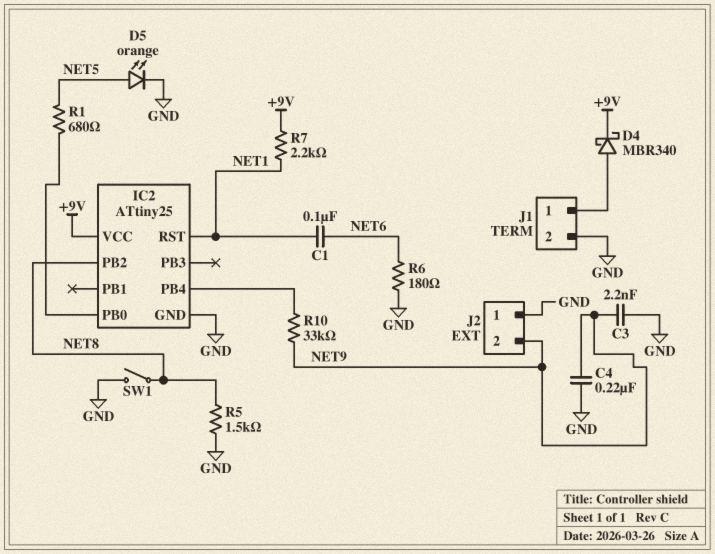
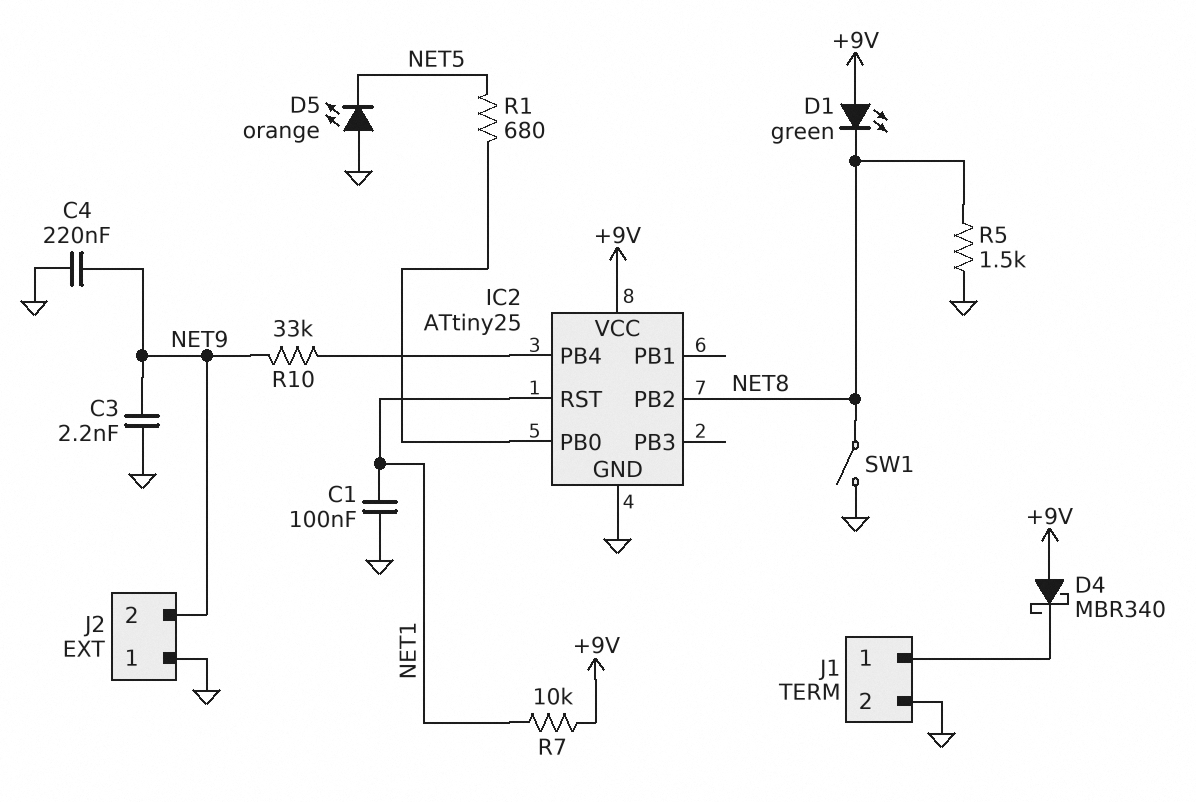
C1: 100nF (NET1, NET6) -> 100nF (GND, NET1)
D1: none -> LED green (A +9V, K NET8)
D4: schottky MBR340 (A J1/1, K +9V) -> schottky MBR340 (A +9V, K J1/1)
D5: LED orange (A NET5, K GND) -> LED orange (A GND, K NET5)
R6: 180 (GND, NET6) -> none
R7: 2.2k (+9V, NET1) -> 10k (+9V, NET1)

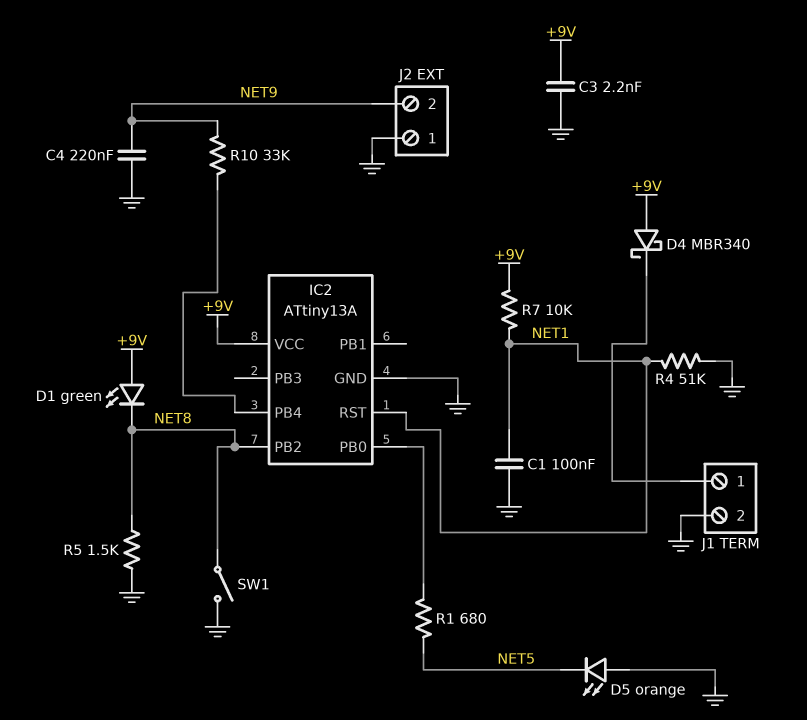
C3: 2.2nF (GND, NET9) -> 2.2nF (+9V, GND)
IC2: ATtiny25 -> ATtiny13A
R4: none -> 51k (GND, NET1)

